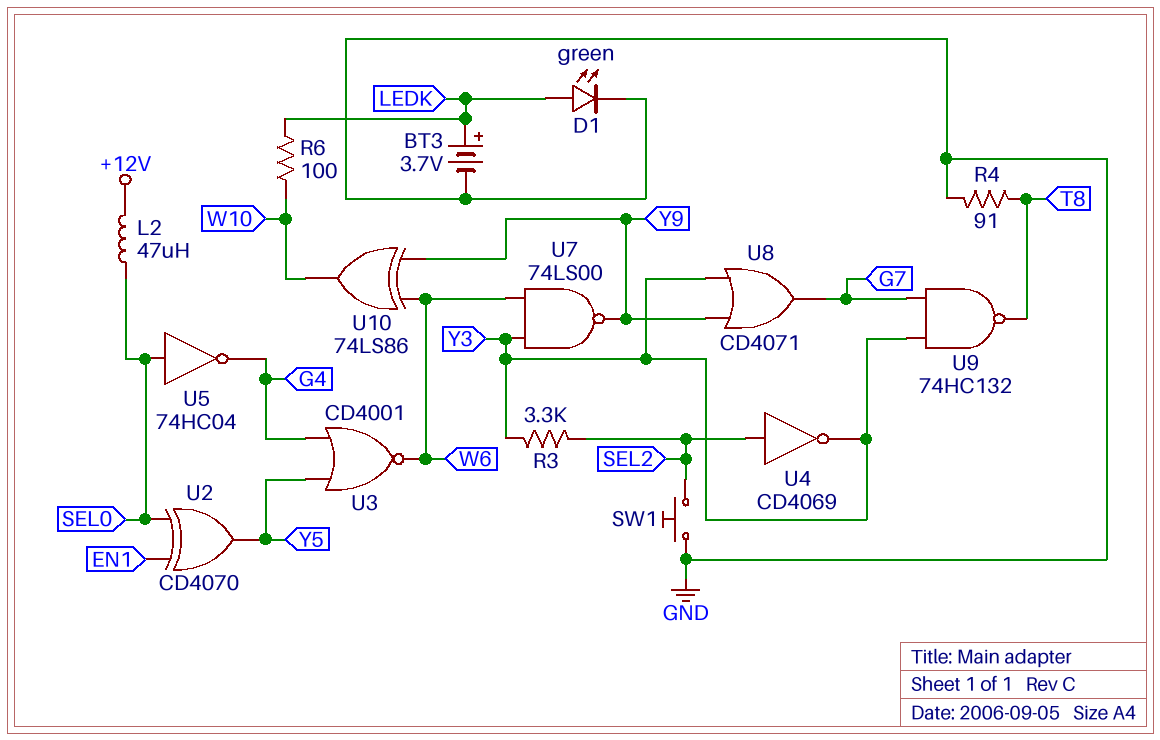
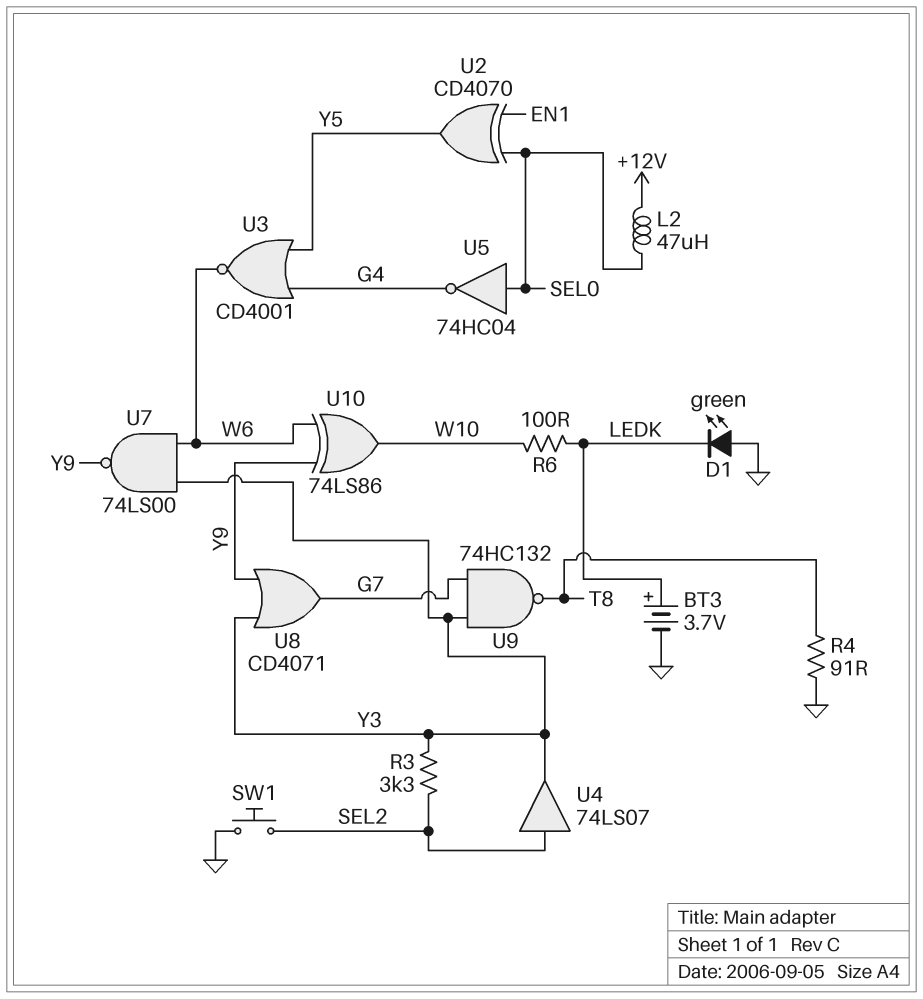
D1: LED green (A LEDK, K GND) -> LED green (A GND, K LEDK)
U4: NOT CD4069 (in SEL2, out Y3) -> buffer 74LS07 (in SEL2, out Y3)

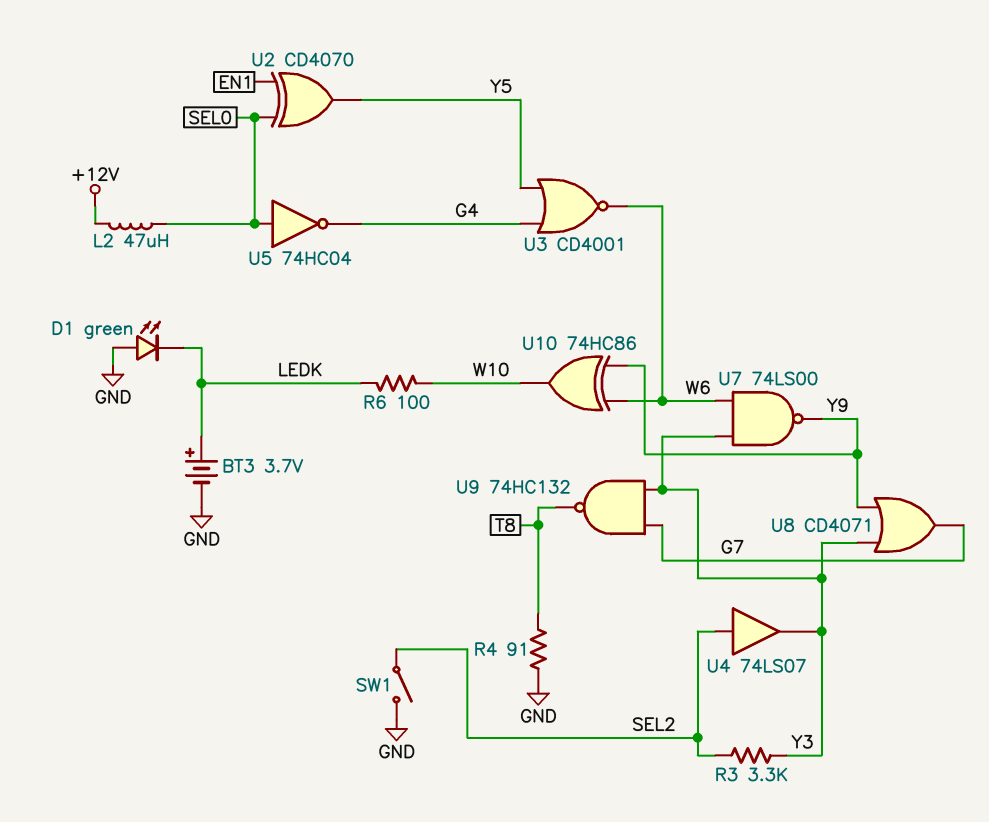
SW1: button (GND, SEL2) -> switch (GND, SEL2)
U10: XOR 74LS86 (in W6, in Y9, out W10) -> XOR 74HC86 (in W6, in Y9, out W10)

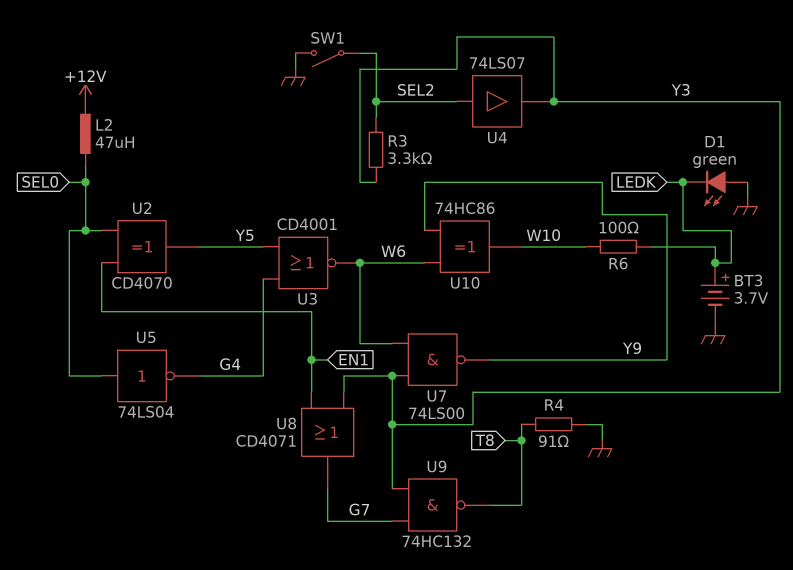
U5: NOT 74HC04 (in SEL0, out G4) -> NOT 74LS04 (in SEL0, out G4)
U8: OR CD4071 (in Y3, in Y9, out G7) -> OR CD4071 (in EN1, in Y3, out G7)

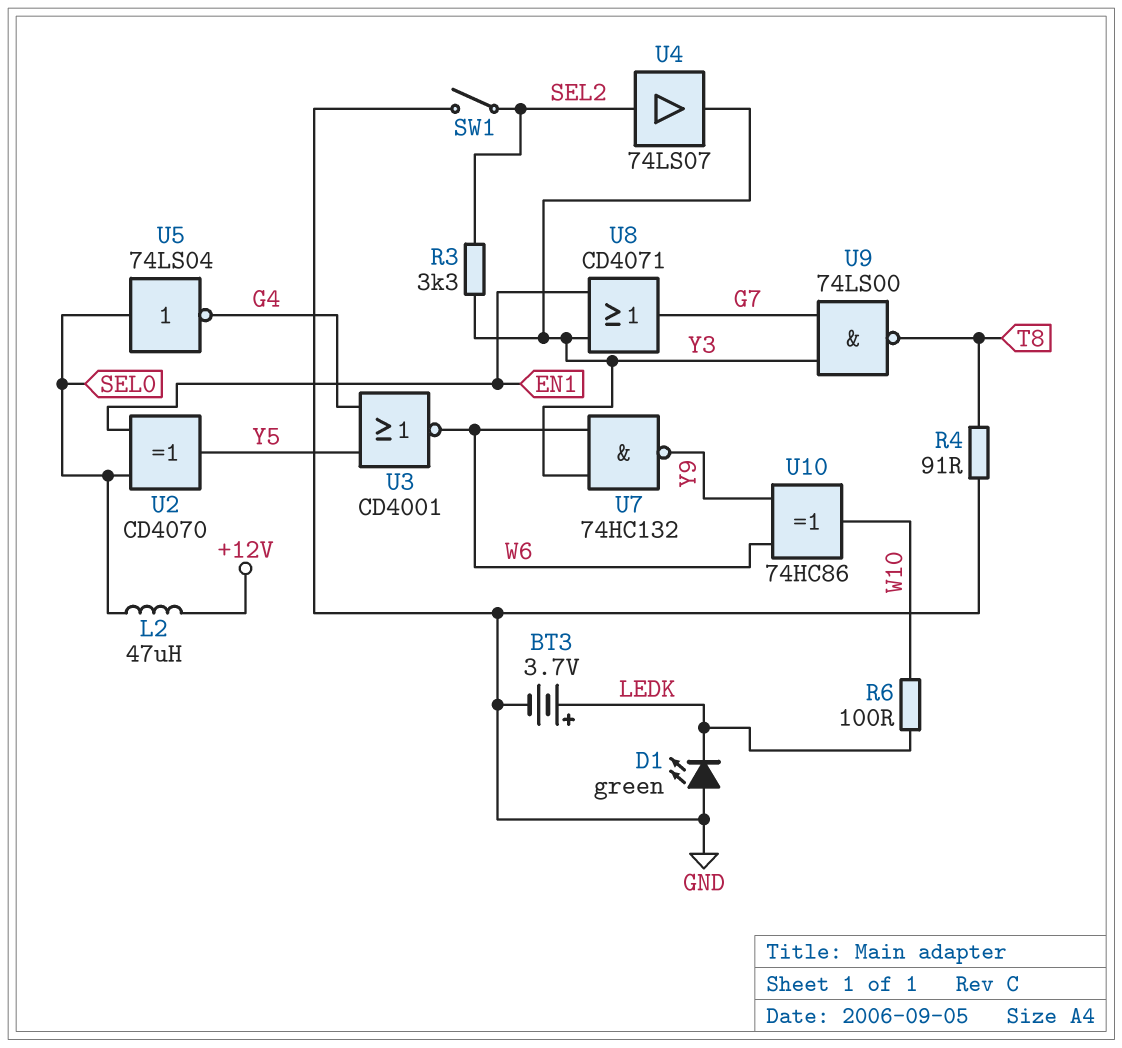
U7: NAND 74LS00 (in W6, in Y3, out Y9) -> NAND 74HC132 (in W6, in Y3, out Y9)
U9: NAND 74HC132 (in G7, in Y3, out T8) -> NAND 74LS00 (in G7, in Y3, out T8)

